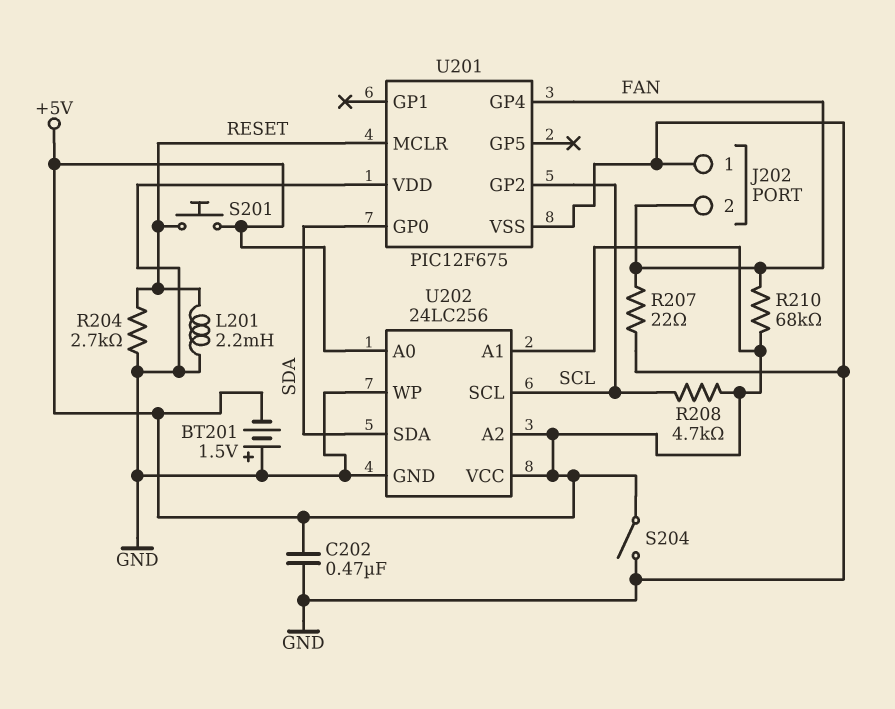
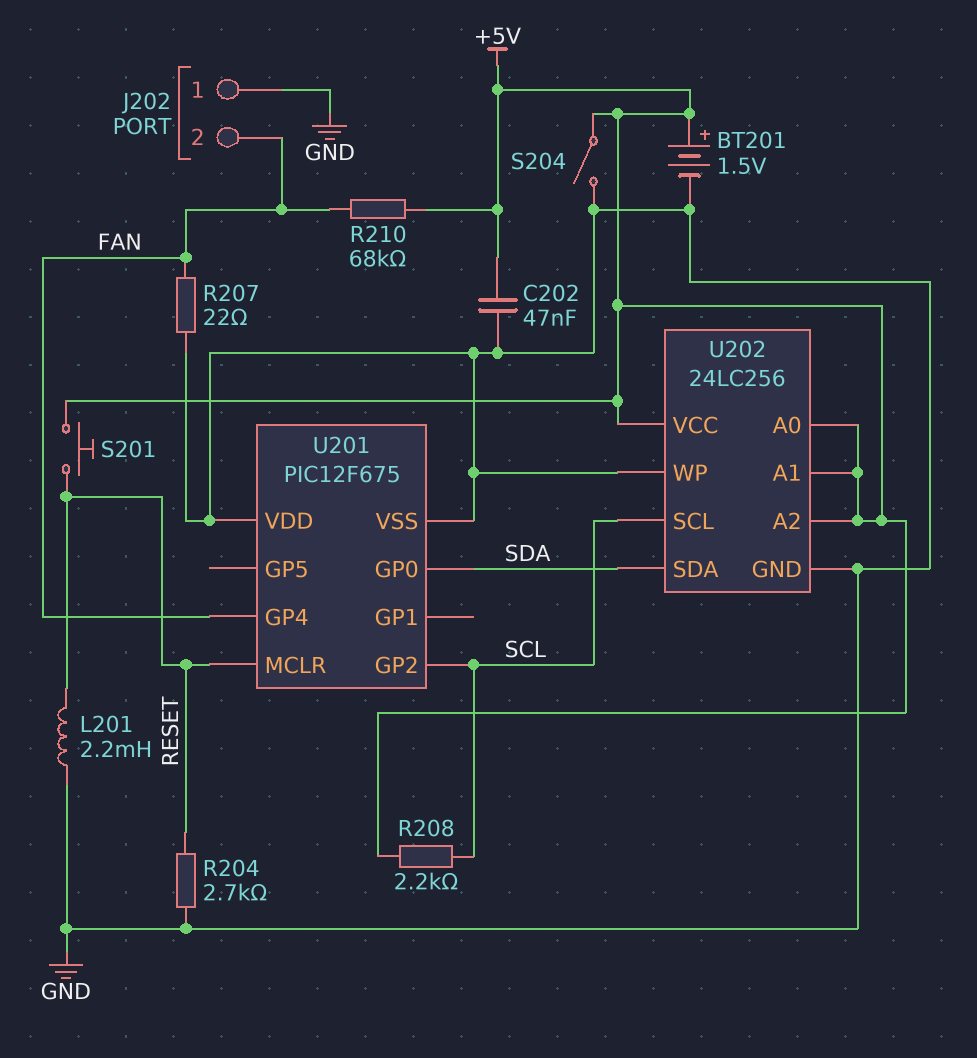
BT201: 1.5V (plus GND, minus +5V) -> 1.5V (plus +5V, minus GND)
C202: 470nF (+5V, GND) -> 47nF (+5V, GND)
R208: 4.7k (+5V, SCL) -> 2.2k (+5V, SCL)

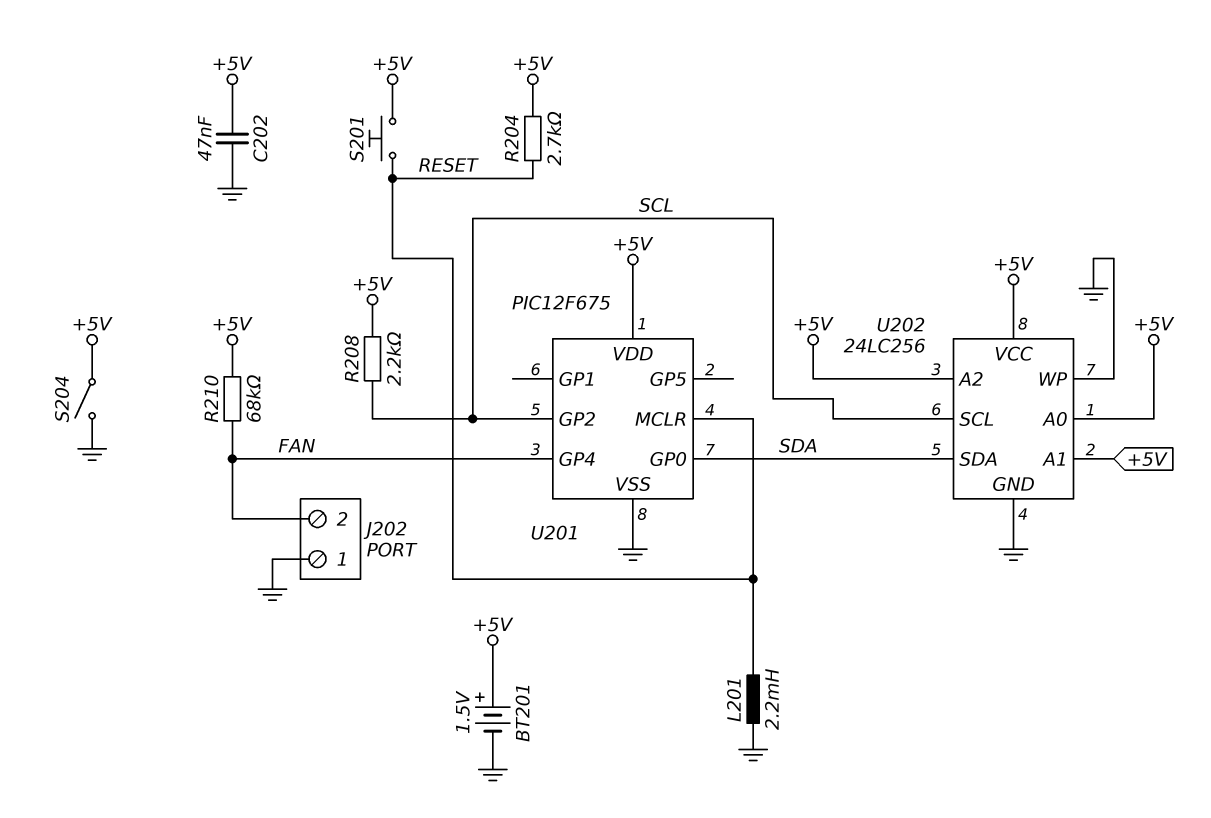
R204: 2.7k (GND, RESET) -> 2.7k (+5V, RESET)
R207: 22 (FAN, GND) -> none
U201 pin VDD: GND -> +5V

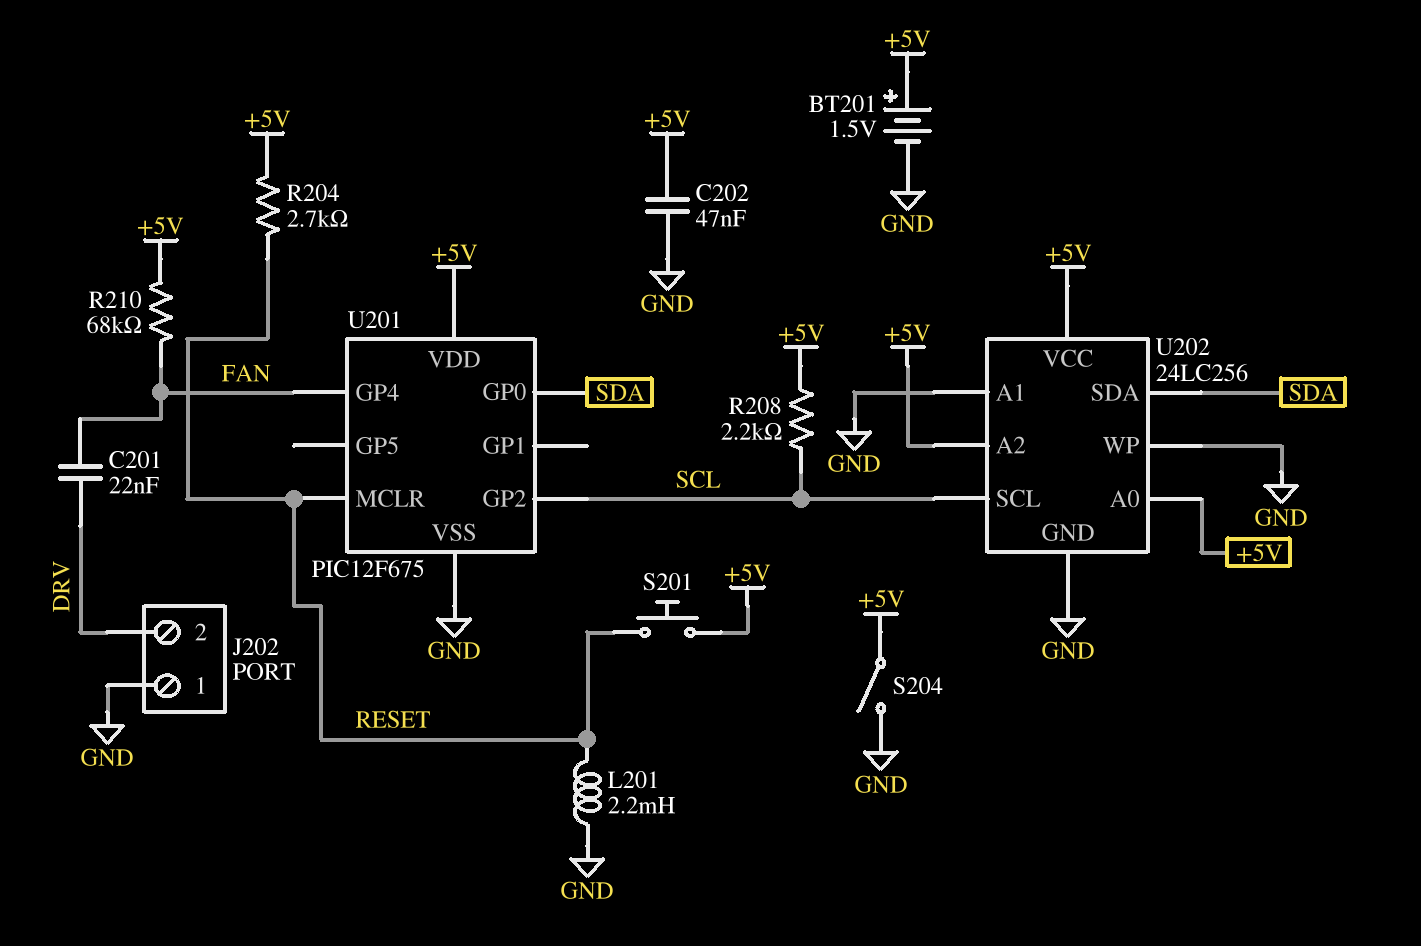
C201: none -> 22nF (DRV, FAN)
J202 pin 2: FAN -> DRV
U202 pin A1: +5V -> GND

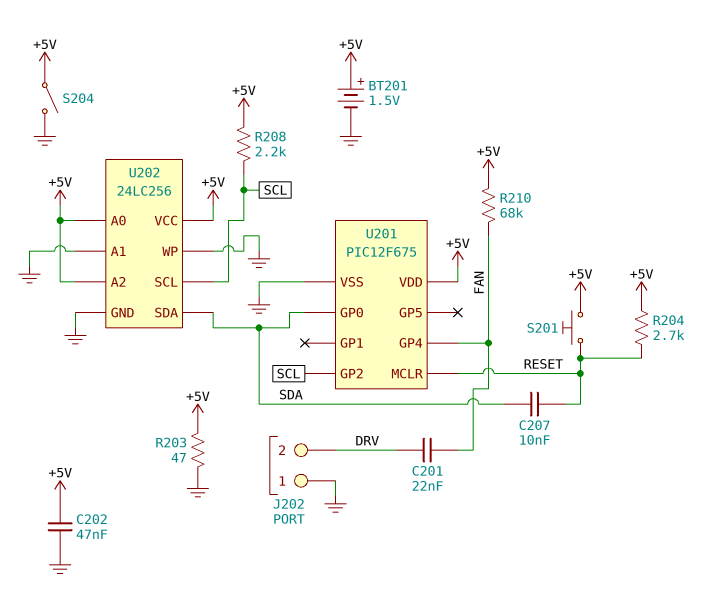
C207: none -> 10nF (RESET, SDA)
L201: 2.2mH (GND, RESET) -> none
R203: none -> 47 (+5V, GND)

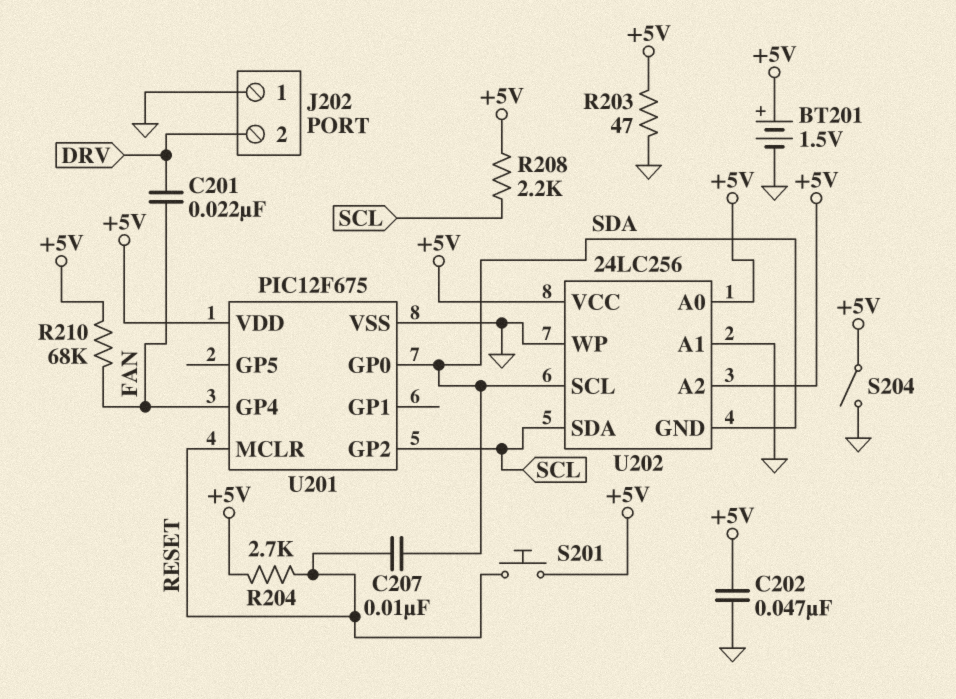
U202 pin GND: GND -> SDA
U202 pin SCL: SCL -> SDA
U202 pin SDA: SDA -> SCL

